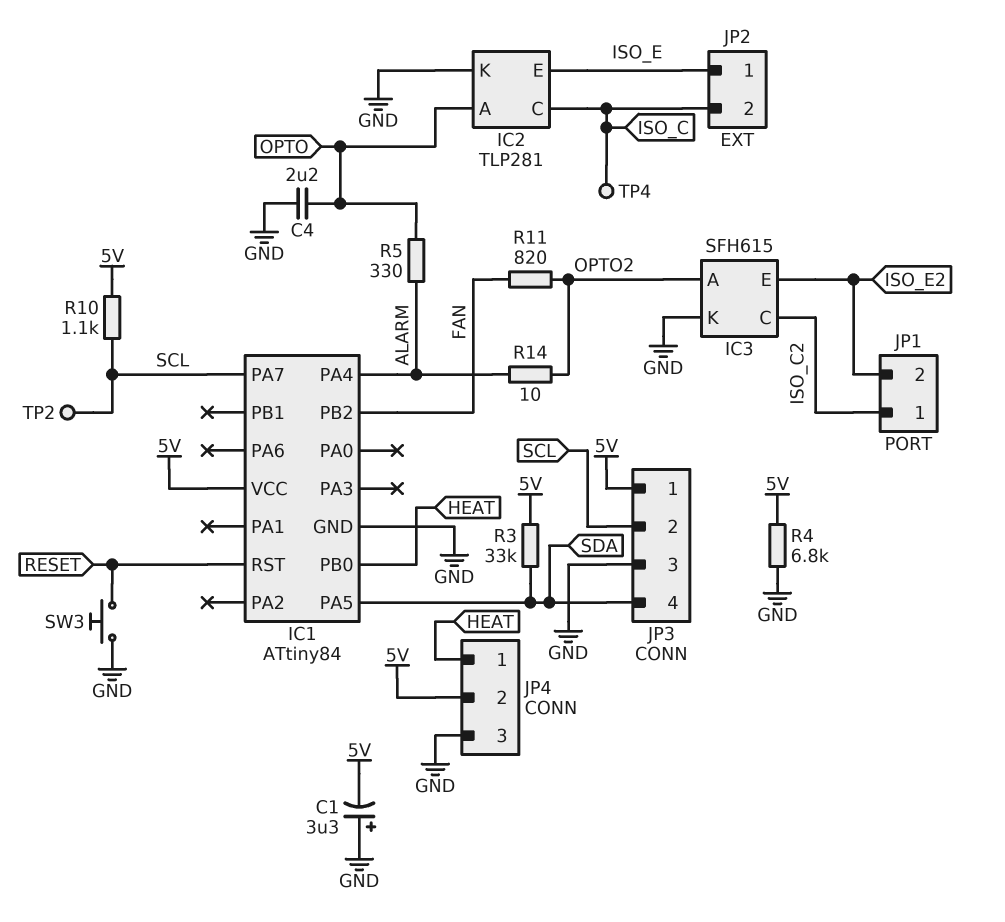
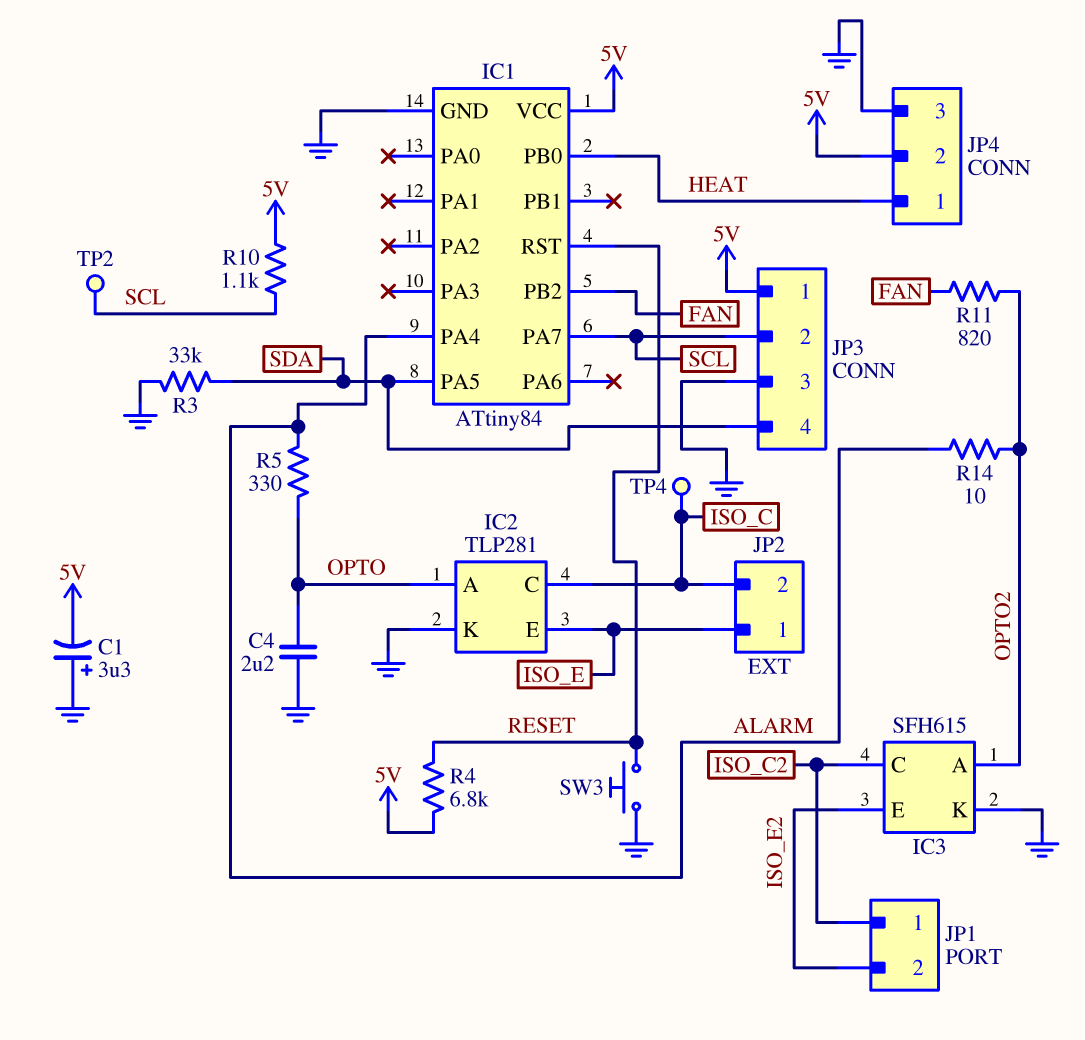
R3: 33k (5V, SDA) -> 33k (GND, SDA)
R4: 6.8k (5V, GND) -> 6.8k (5V, RESET)

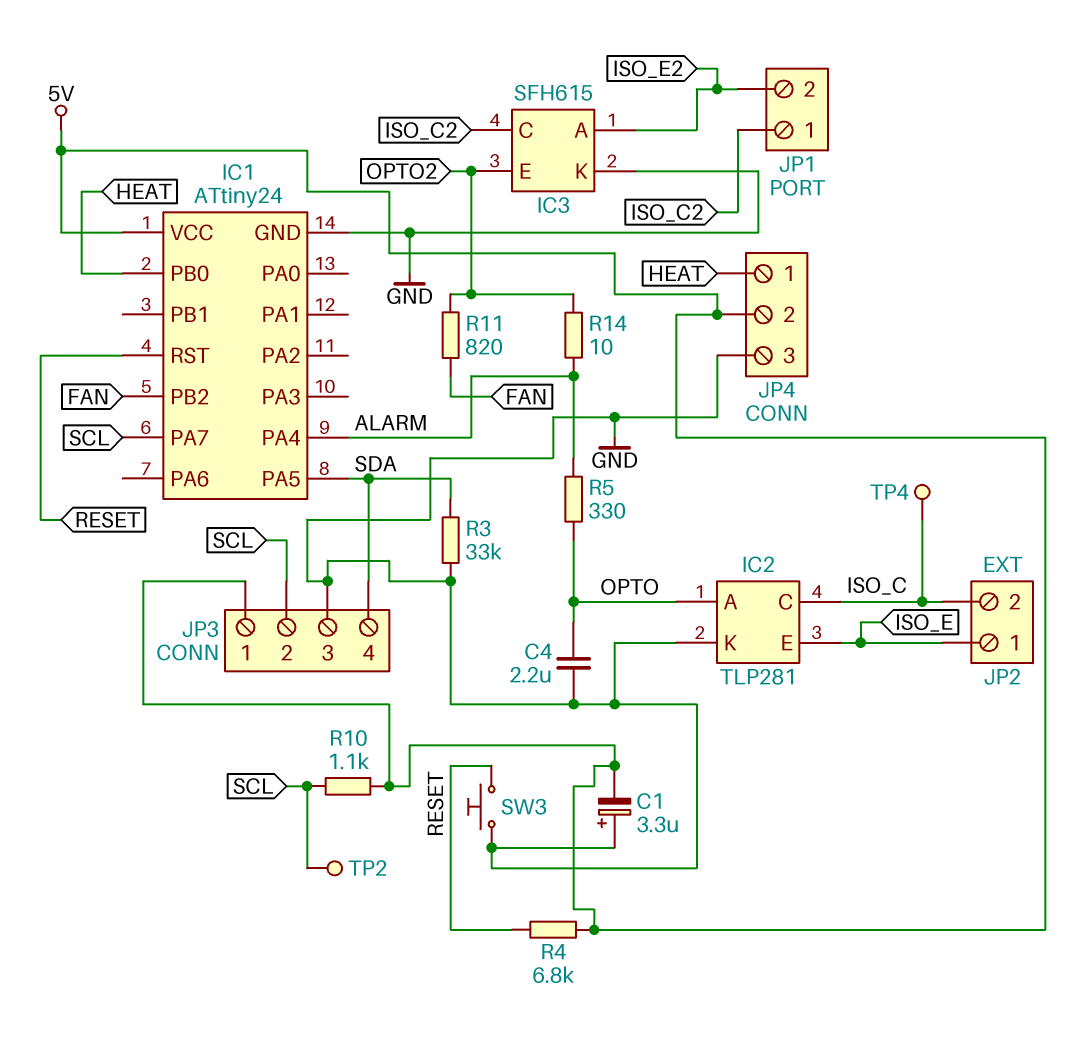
IC1: ATtiny84 -> ATtiny24
IC3 pin A: OPTO2 -> ISO_E2
IC3 pin E: ISO_E2 -> OPTO2

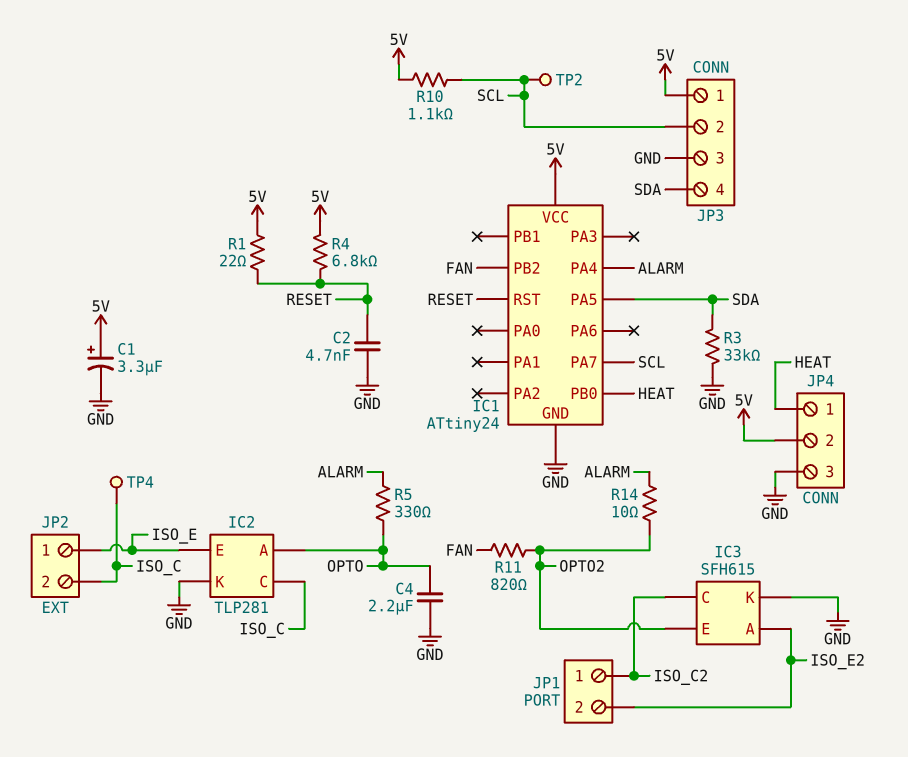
C1: 3.3uF (plus GND, minus 5V) -> 3.3uF (plus 5V, minus GND)
C2: none -> 4.7nF (GND, RESET)
R1: none -> 22 (5V, RESET)
SW3: button (GND, RESET) -> none

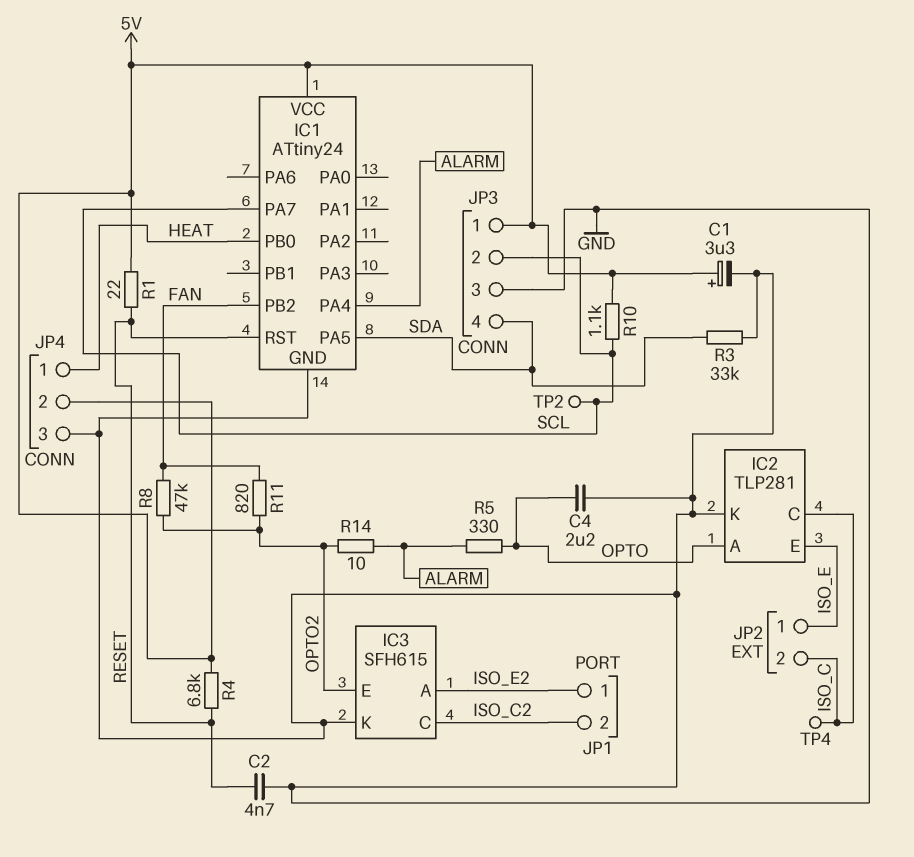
JP1 pin 1: ISO_C2 -> ISO_E2
JP1 pin 2: ISO_E2 -> ISO_C2
R8: none -> 47k (FAN, OPTO2)

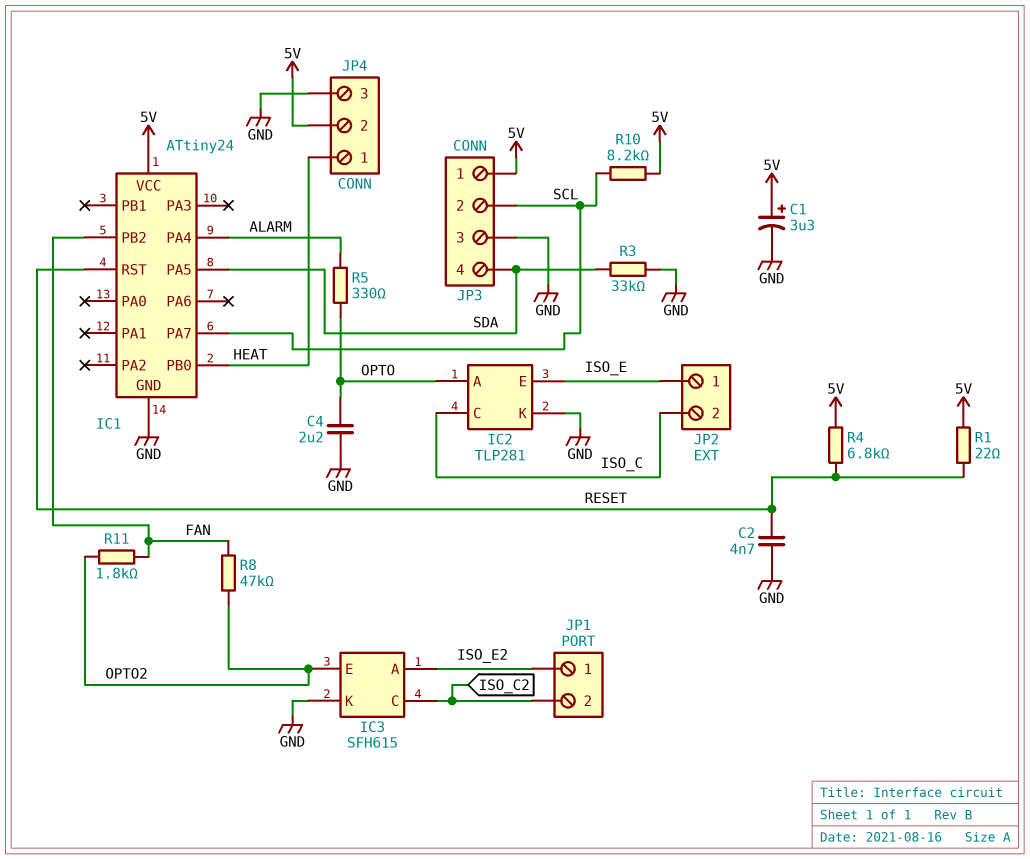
R10: 1.1k (5V, SCL) -> 8.2k (5V, SCL)
R11: 820 (FAN, OPTO2) -> 1.8k (FAN, OPTO2)
R14: 10 (ALARM, OPTO2) -> none
TP2: test point (SCL) -> none
TP4: test point (ISO_C) -> none

